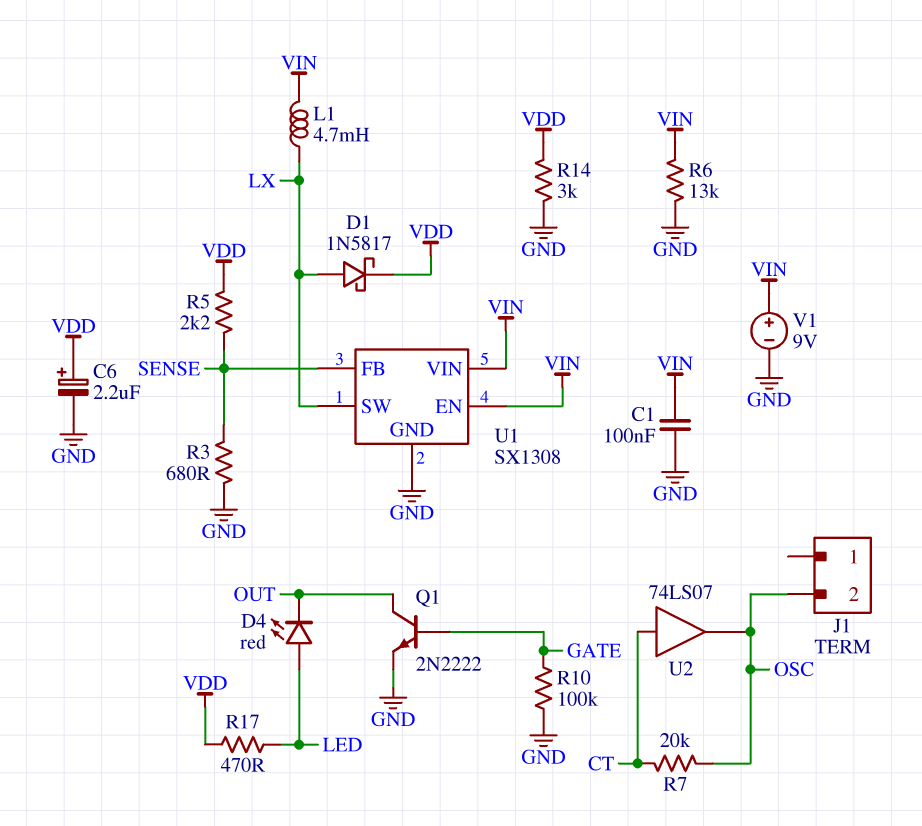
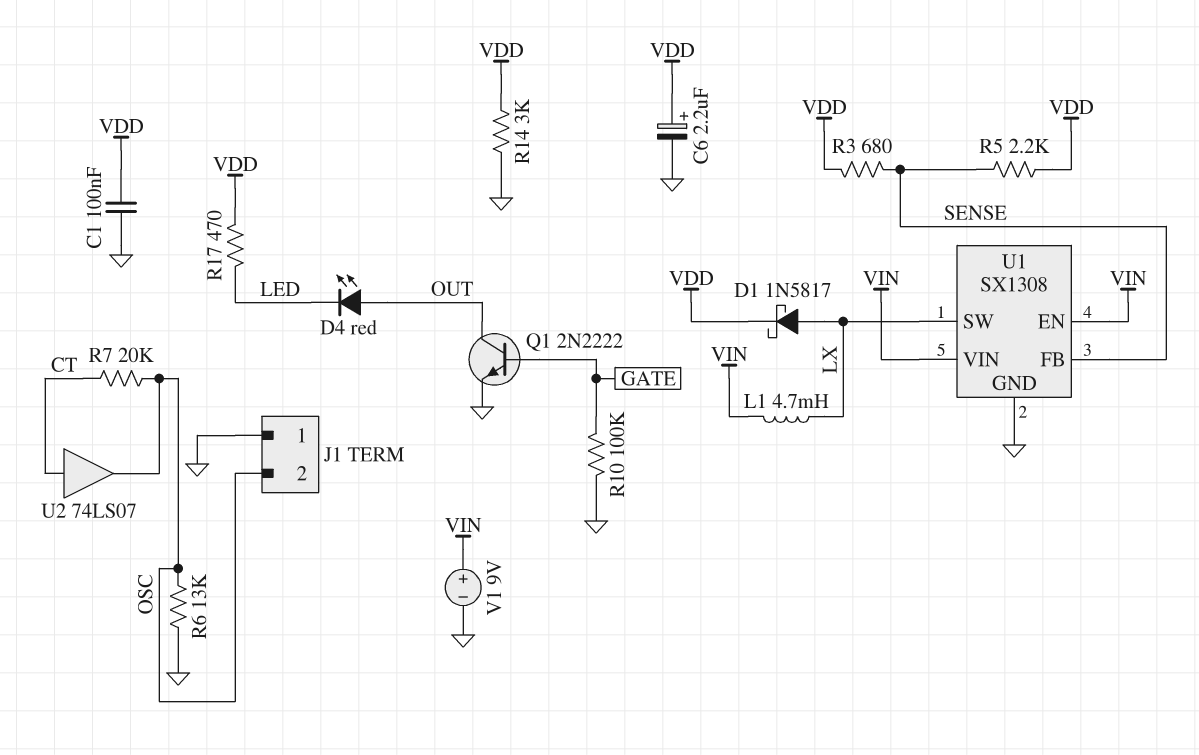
C1: 100nF (GND, VIN) -> 100nF (GND, VDD)
D4: LED red (A LED, K OUT) -> LED red (A OUT, K LED)
J1 pin 1: none -> GND
R3: 680 (GND, SENSE) -> 680 (SENSE, VDD)
R6: 13k (GND, VIN) -> 13k (GND, OSC)

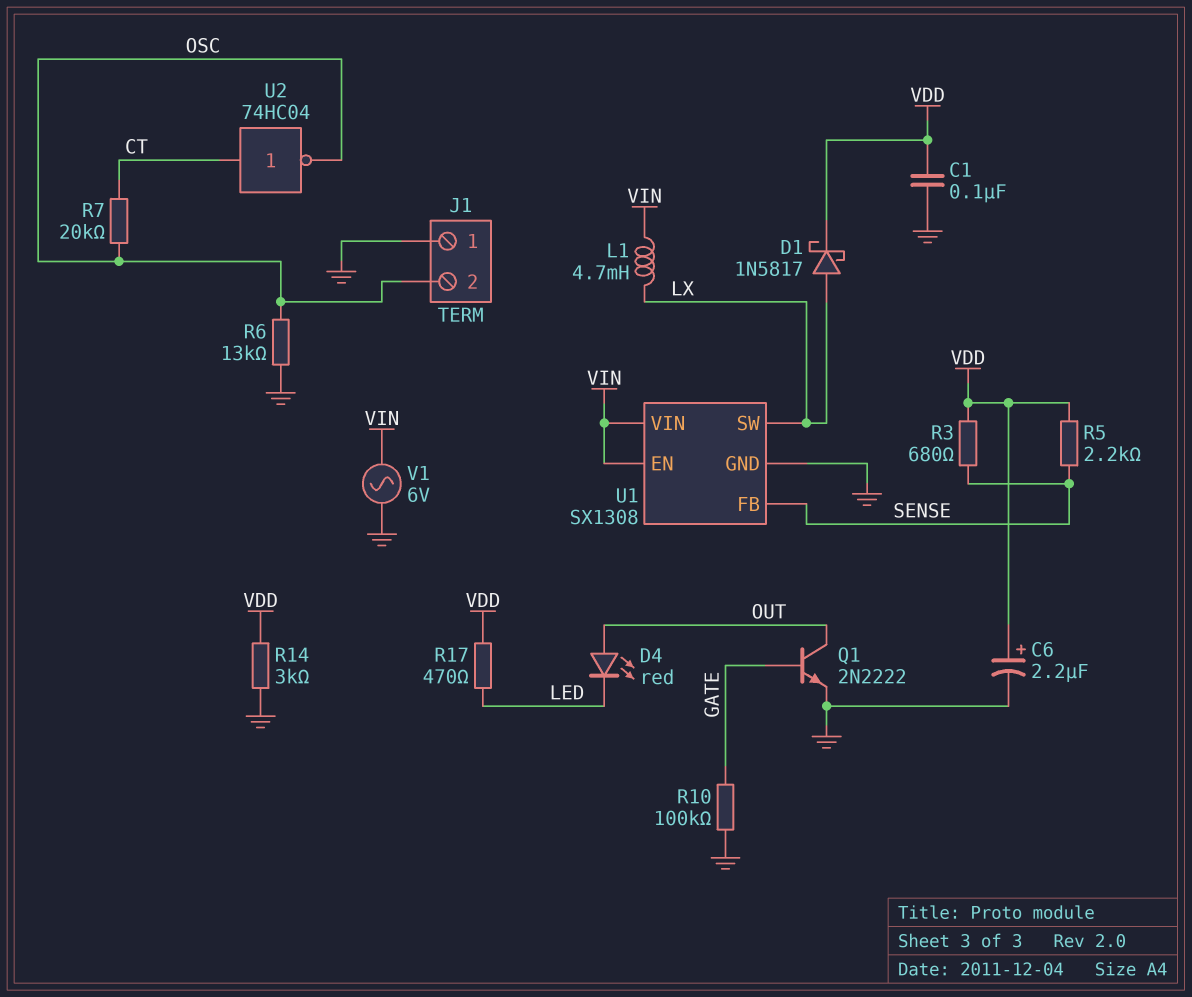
U2: buffer 74LS07 (in CT, out OSC) -> NOT 74HC04 (in CT, out OSC)
V1: 9V (plus VIN, minus GND) -> AC 6V (GND, VIN)

